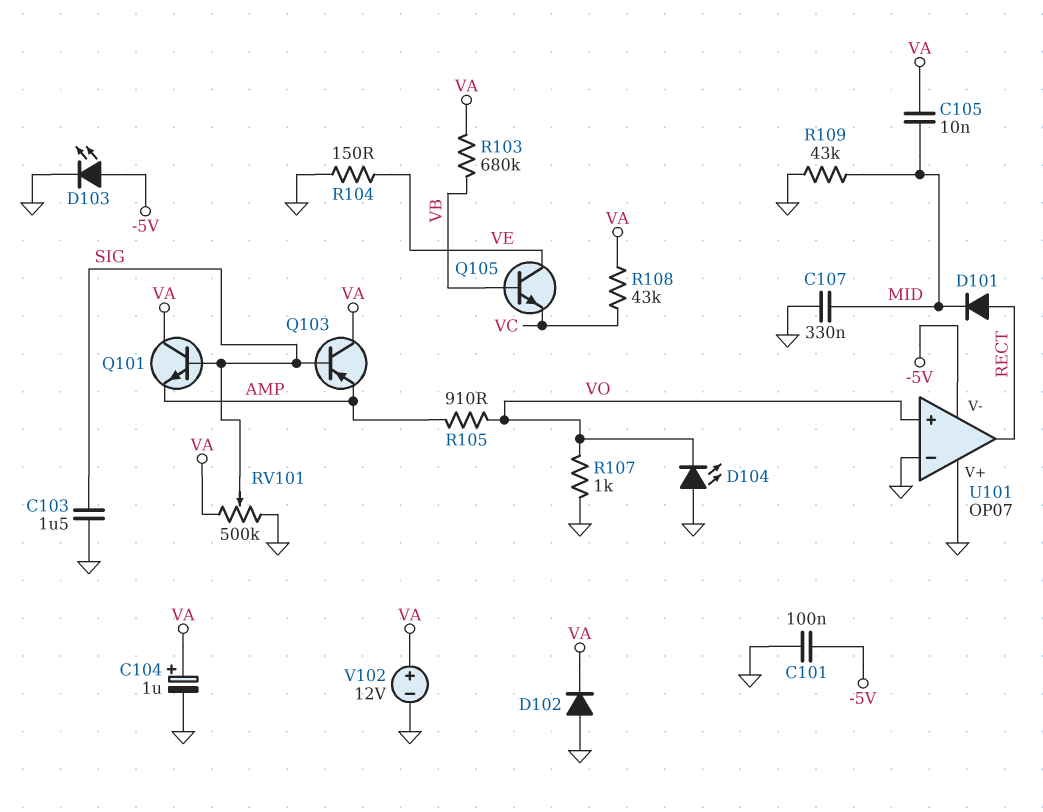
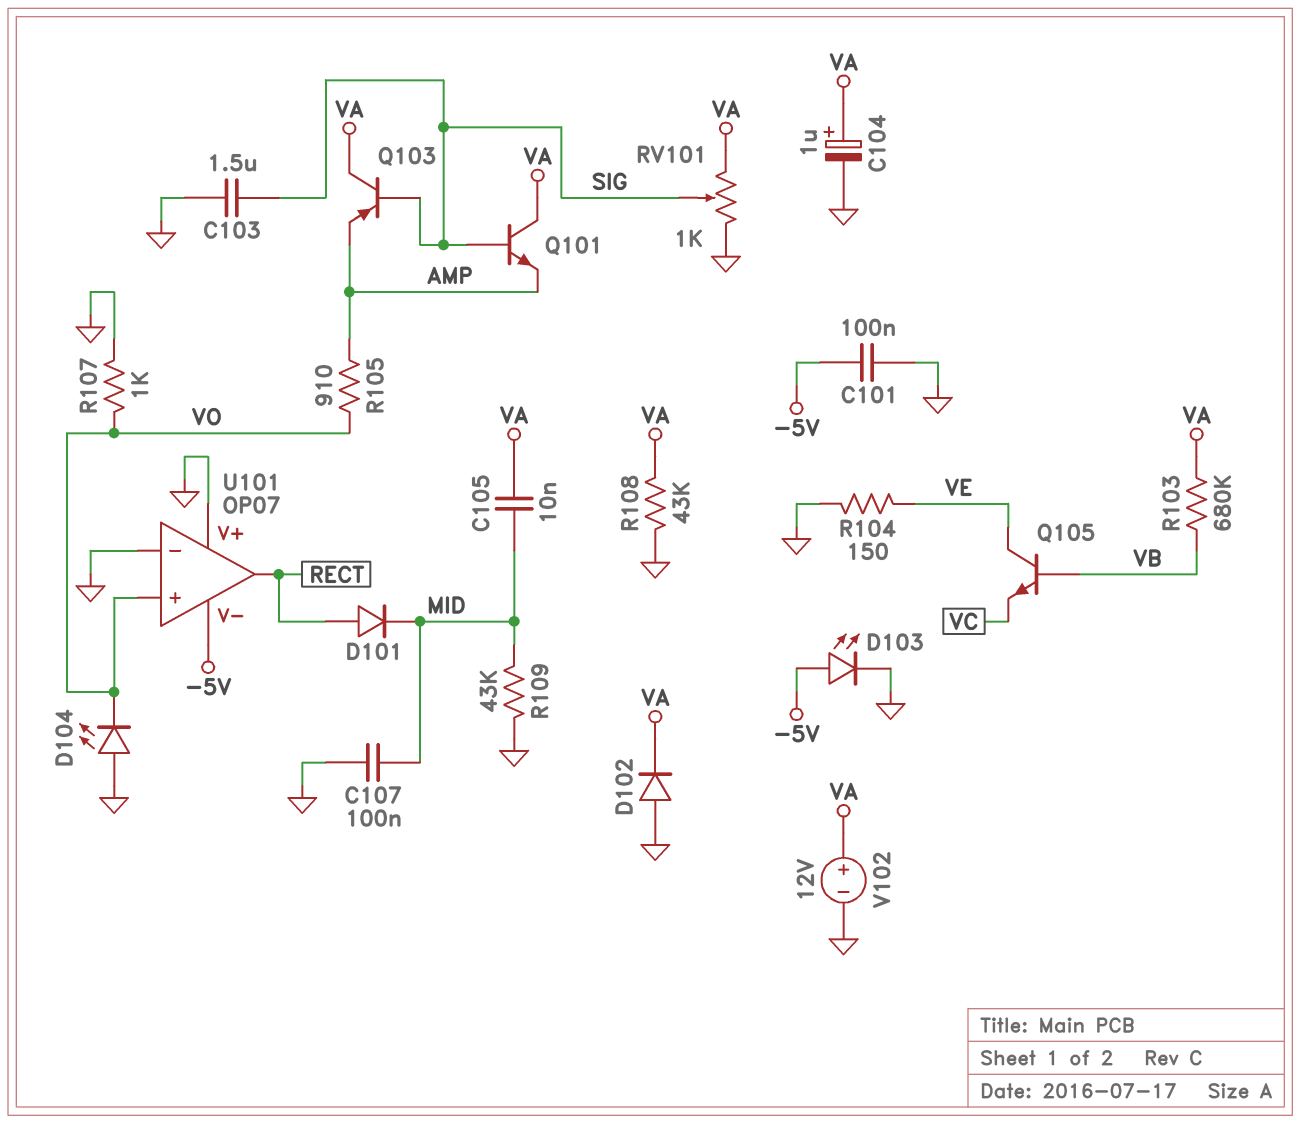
C107: 330nF (GND, MID) -> 100nF (GND, MID)
R108: 43k (VA, VC) -> 43k (GND, VA)
RV101: 500k (GND, VA, wiper SIG) -> 1k (GND, VA, wiper SIG)

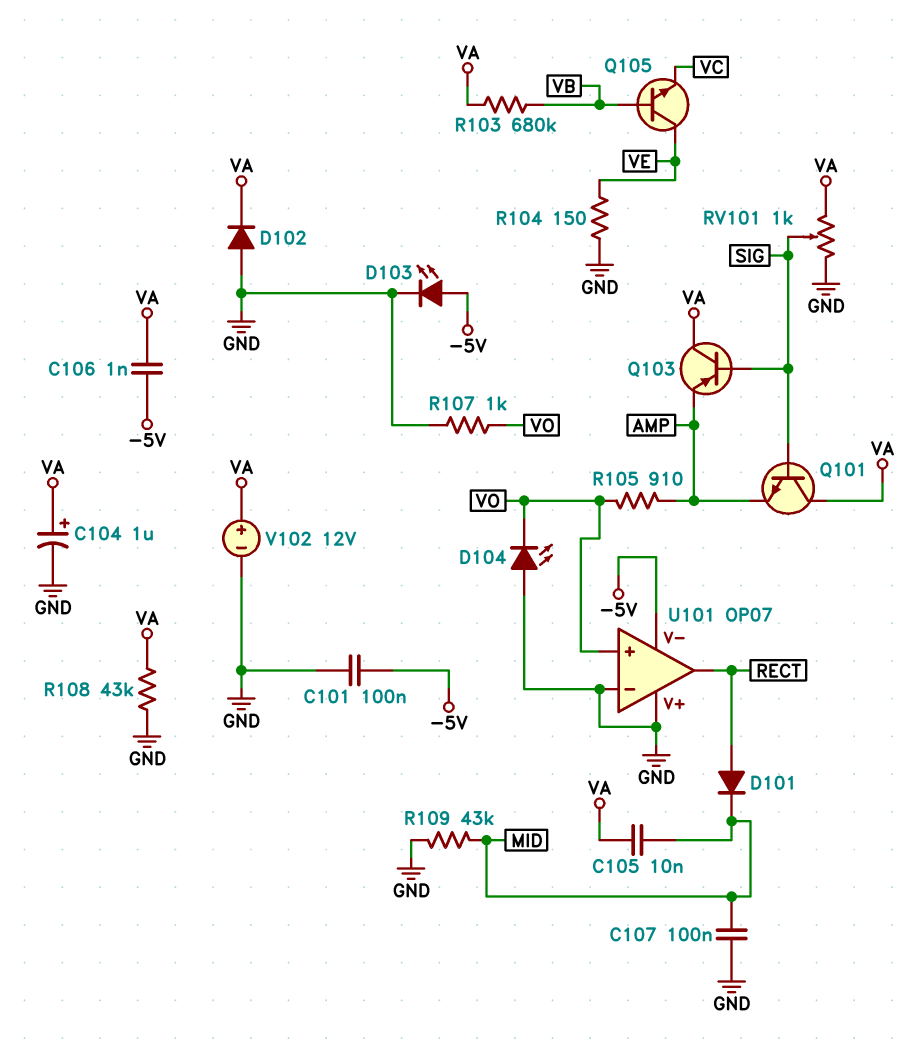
C103: 1.5uF (GND, SIG) -> none
C106: none -> 1nF (-5V, VA)

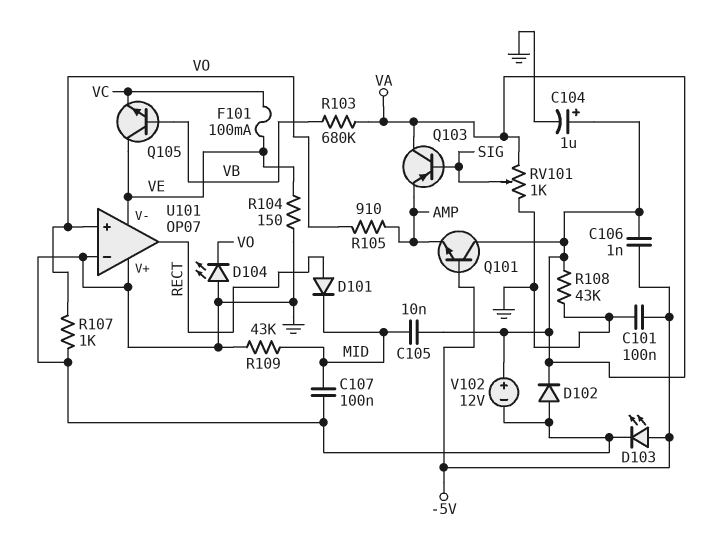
F101: none -> 100mA (VC, VE)
Q101: NPN (B SIG, C VA, E AMP) -> NPN (B -5V, C VA, E AMP)
U101 pin V-: -5V -> VE

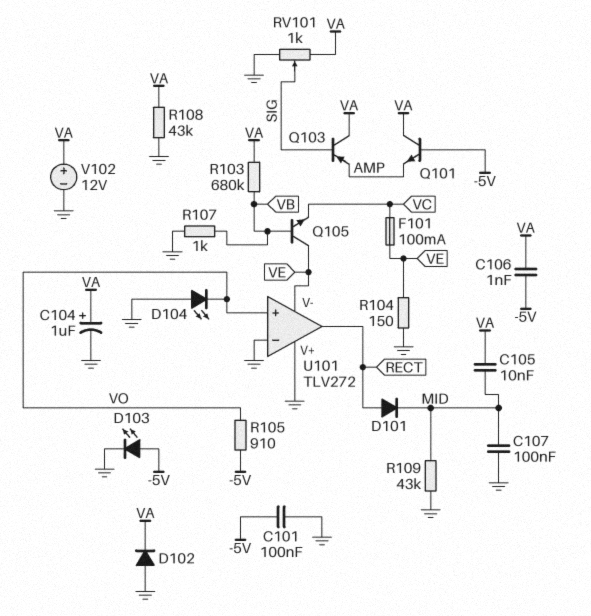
R105: 910 (AMP, VO) -> 910 (-5V, VO)
R107: 1k (GND, VO) -> 1k (GND, VB)
U101: OP07 -> TLV272

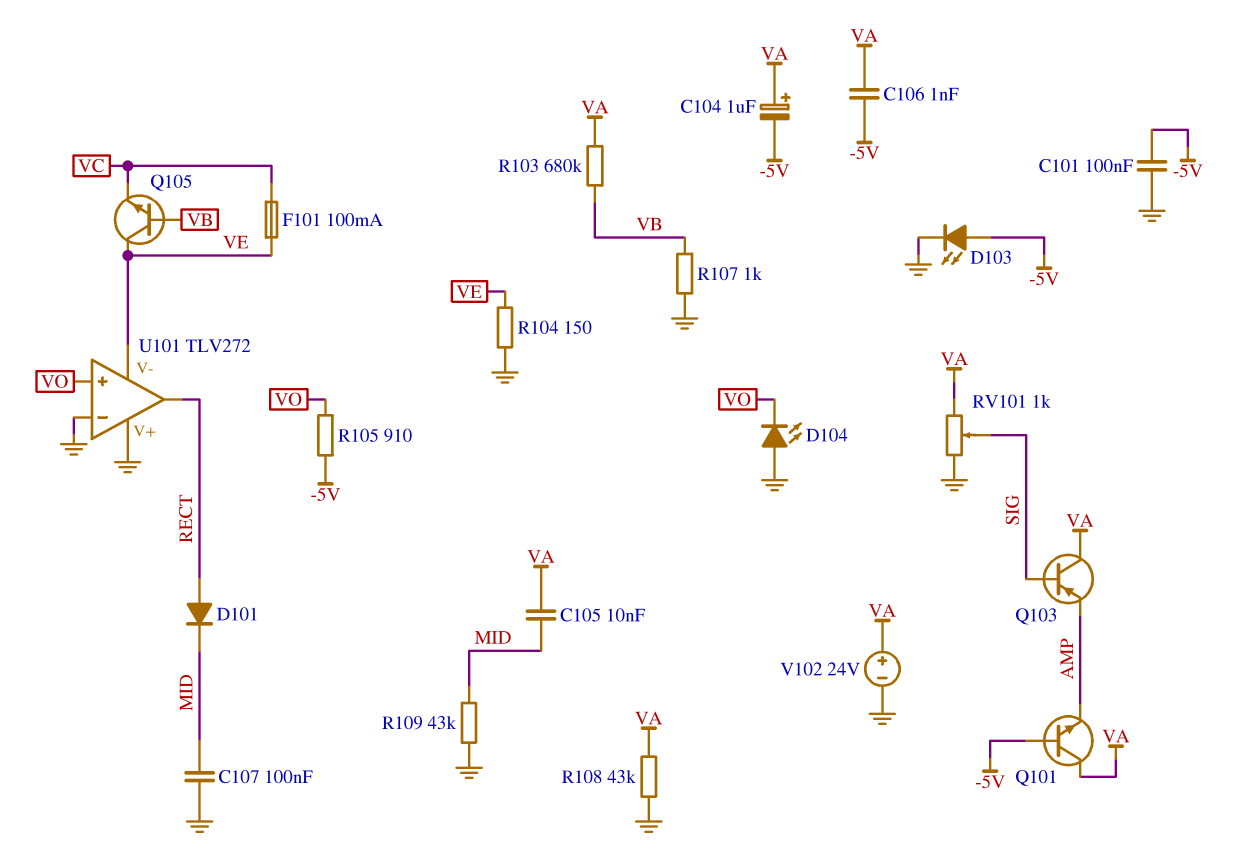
C104: 1uF (plus VA, minus GND) -> 1uF (plus VA, minus -5V)
D102: diode (A GND, K VA) -> none
V102: 12V (plus VA, minus GND) -> 24V (plus VA, minus GND)

